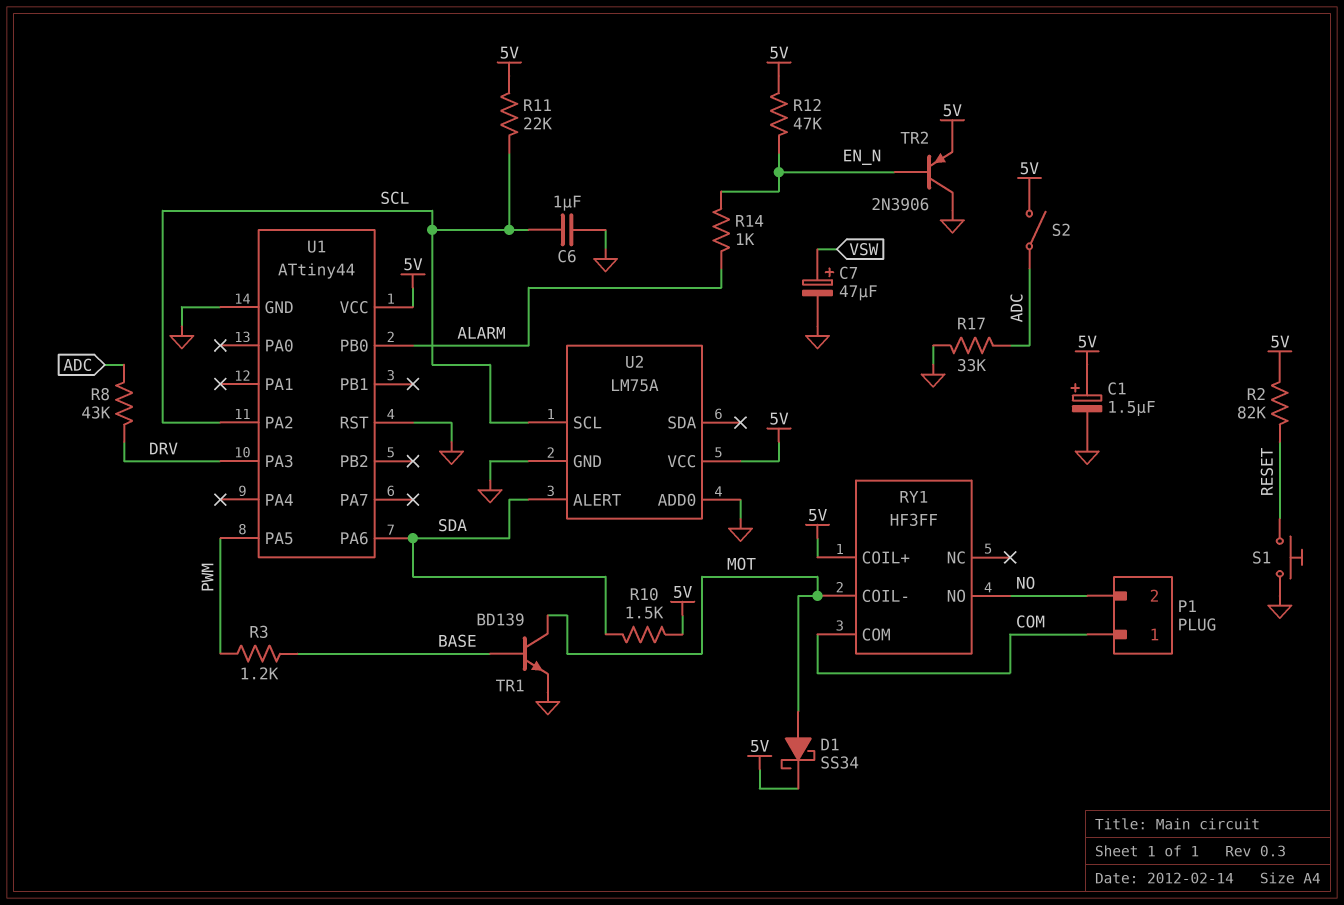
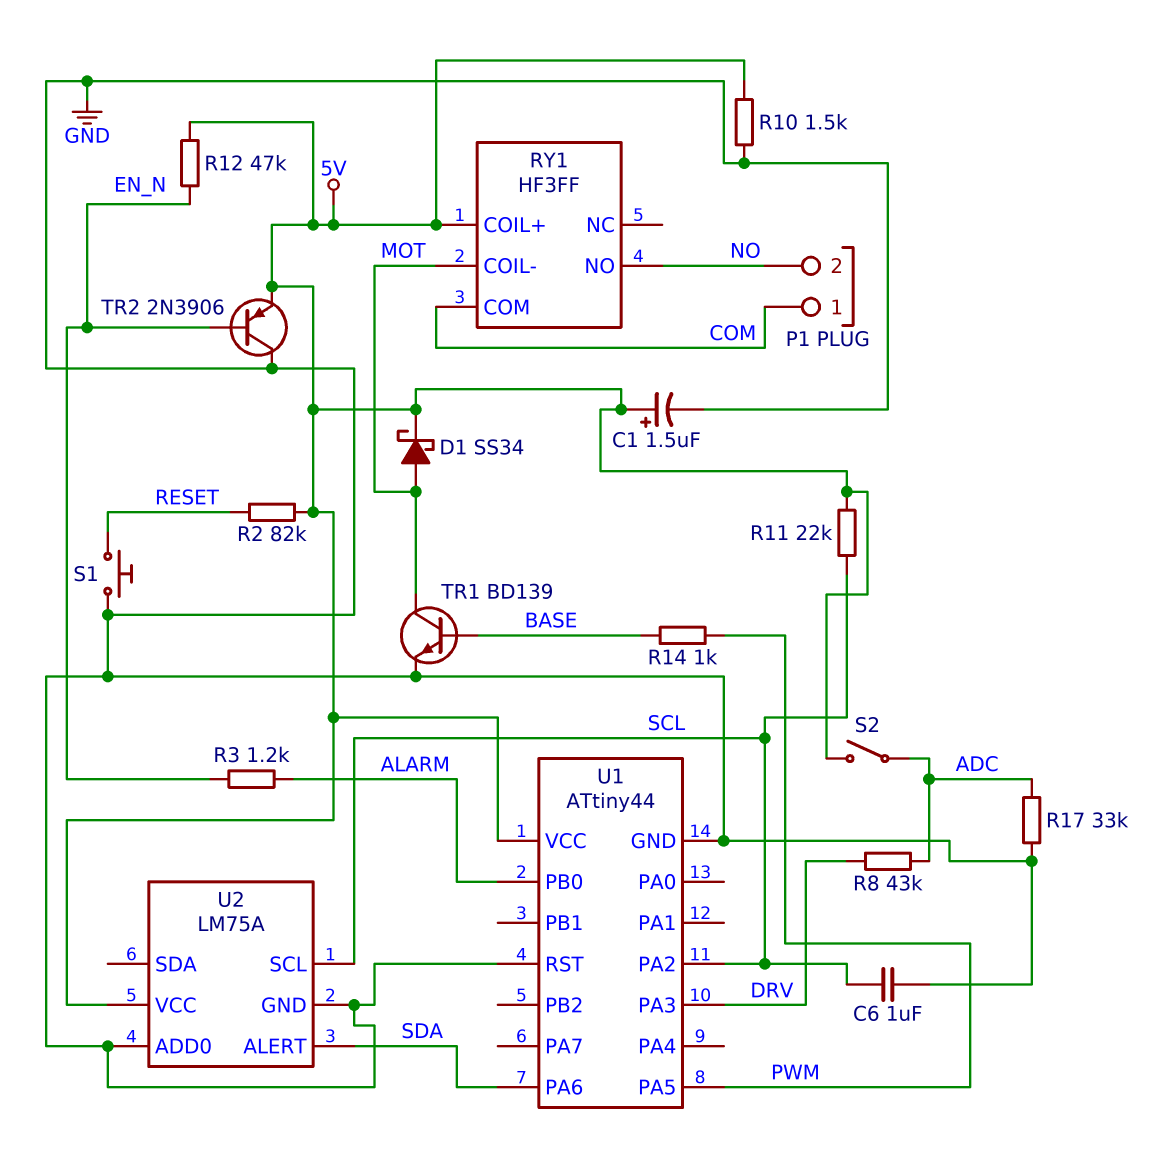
C7: 47uF (plus VSW, minus GND) -> none
R3: 1.2k (BASE, PWM) -> 1.2k (ALARM, EN_N)
R10: 1.5k (5V, SDA) -> 1.5k (5V, GND)
R14: 1k (ALARM, EN_N) -> 1k (BASE, PWM)

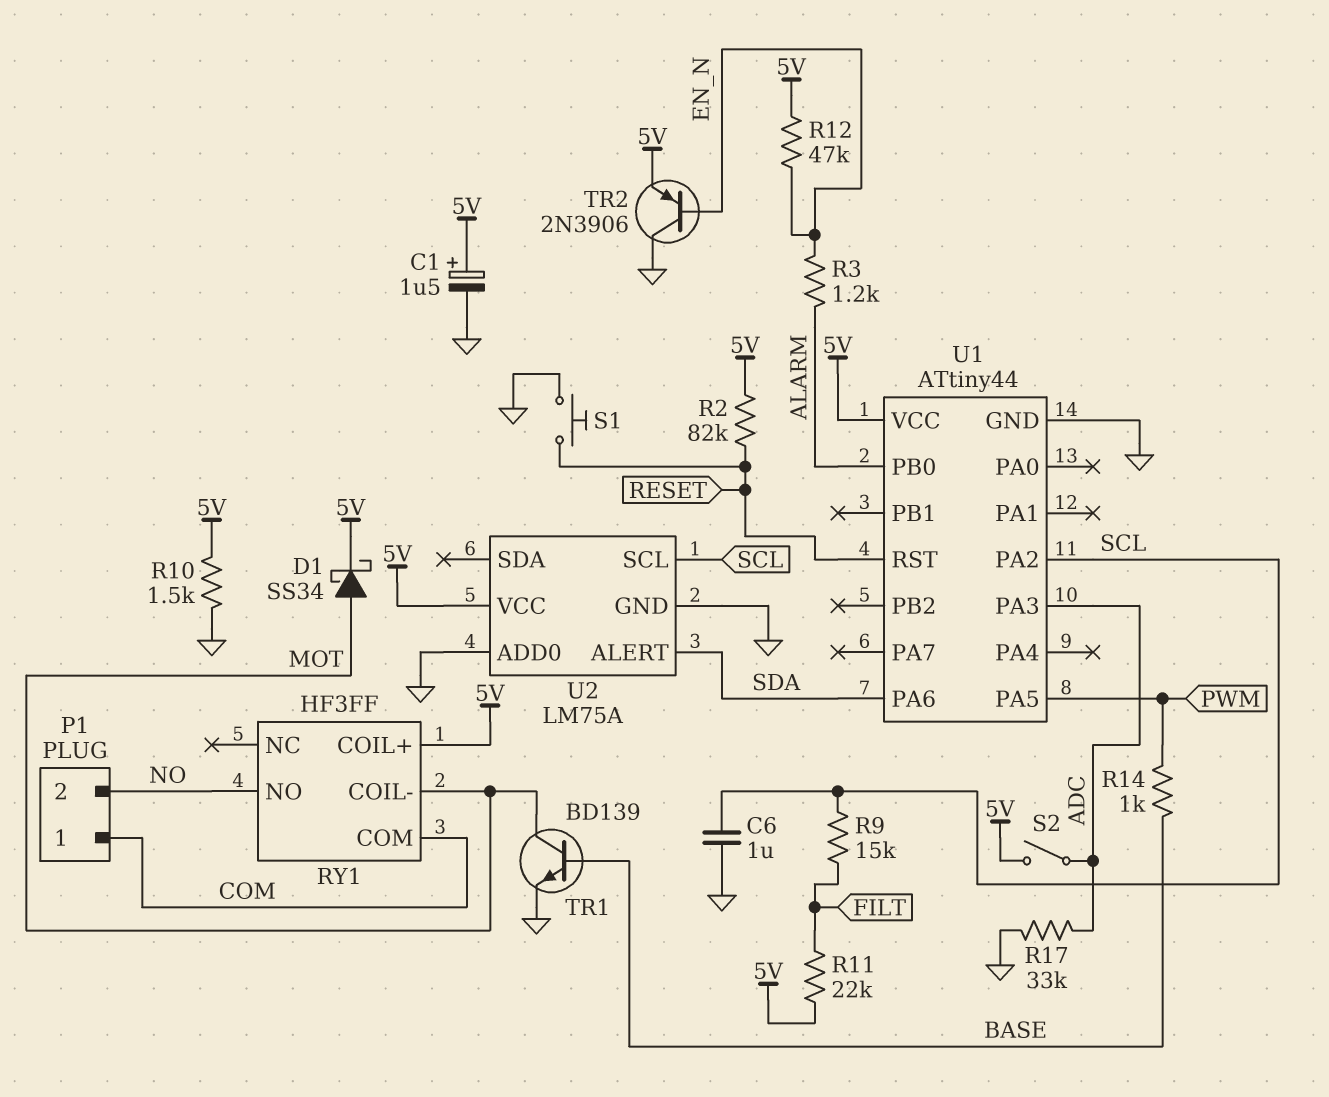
R8: 43k (ADC, DRV) -> none
R9: none -> 15k (FILT, SCL)
R11: 22k (5V, SCL) -> 22k (5V, FILT)
U1 pin PA3: DRV -> ADC
U1 pin RST: GND -> RESET

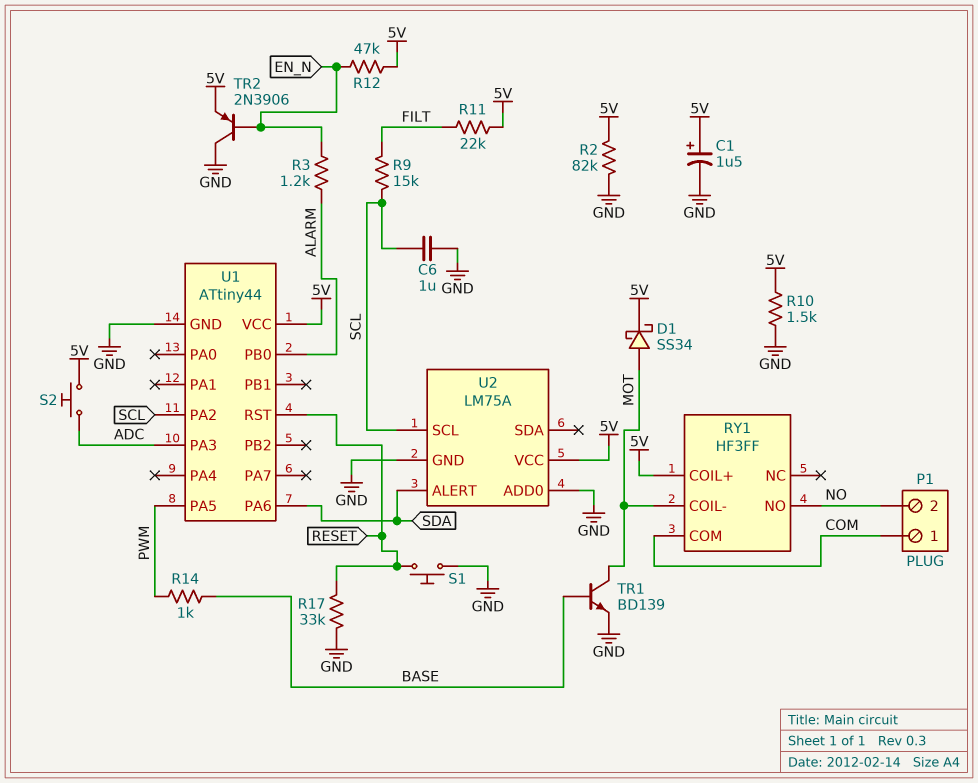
R2: 82k (5V, RESET) -> 82k (5V, GND)
R17: 33k (ADC, GND) -> 33k (GND, RESET)
S2: switch (5V, ADC) -> button (5V, ADC)

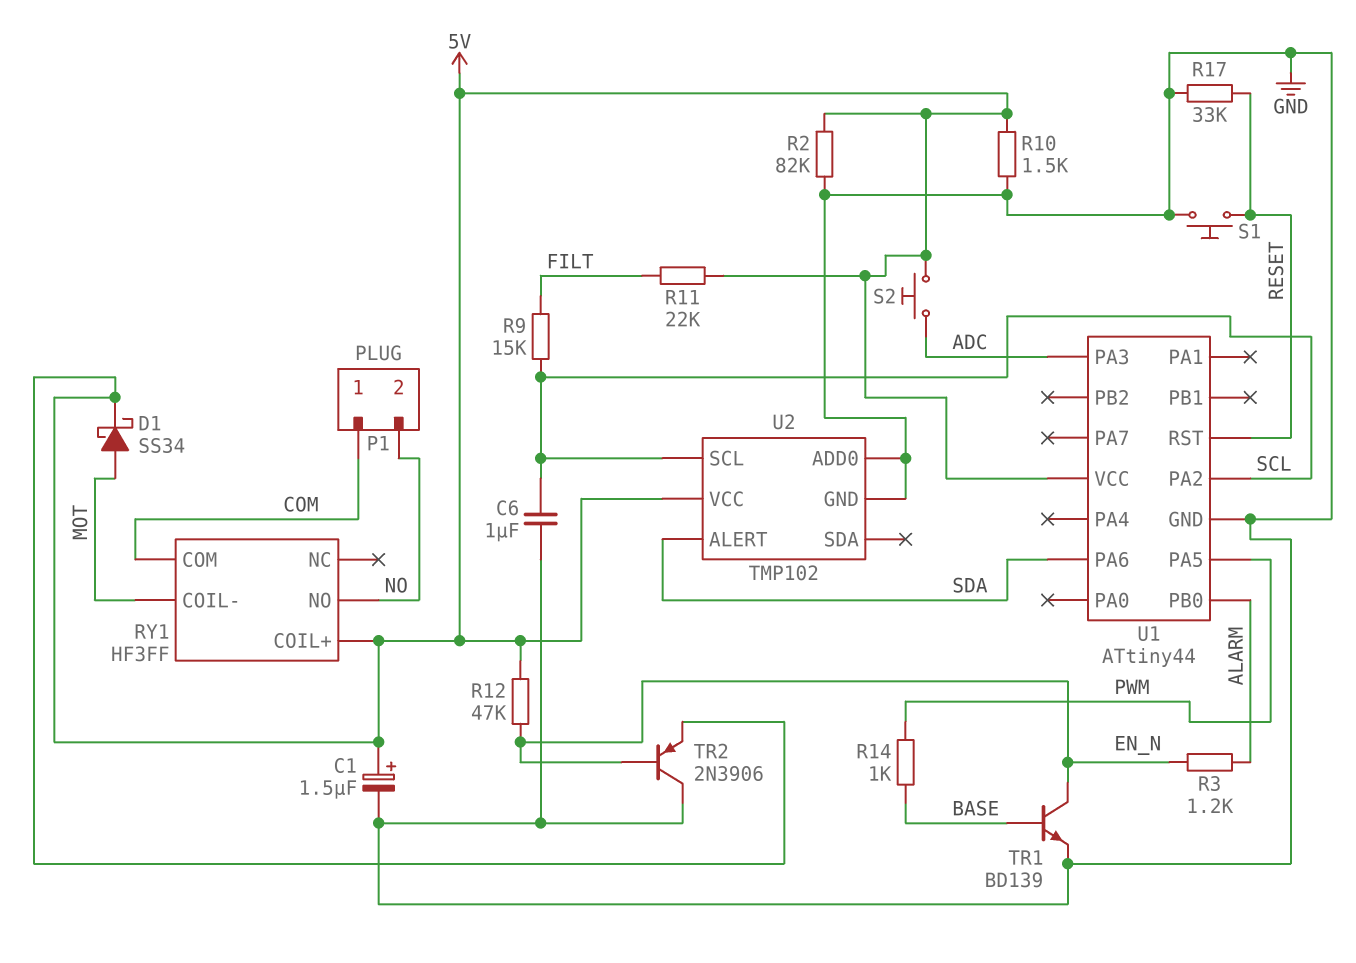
TR1: NPN BD139 (B BASE, C MOT, E GND) -> NPN BD139 (B BASE, C EN_N, E GND)
U2: LM75A -> TMP102

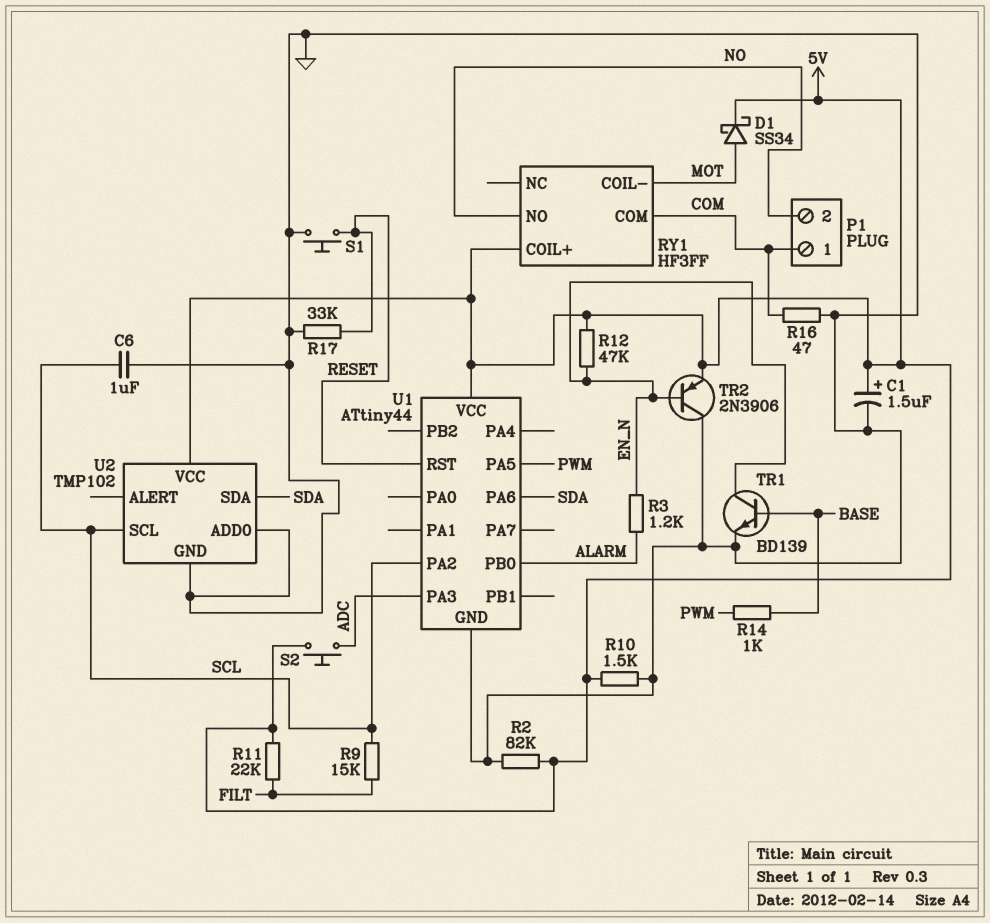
R16: none -> 47 (COM, GND)
U2 pin ALERT: SDA -> none
U2 pin SDA: none -> SDA

